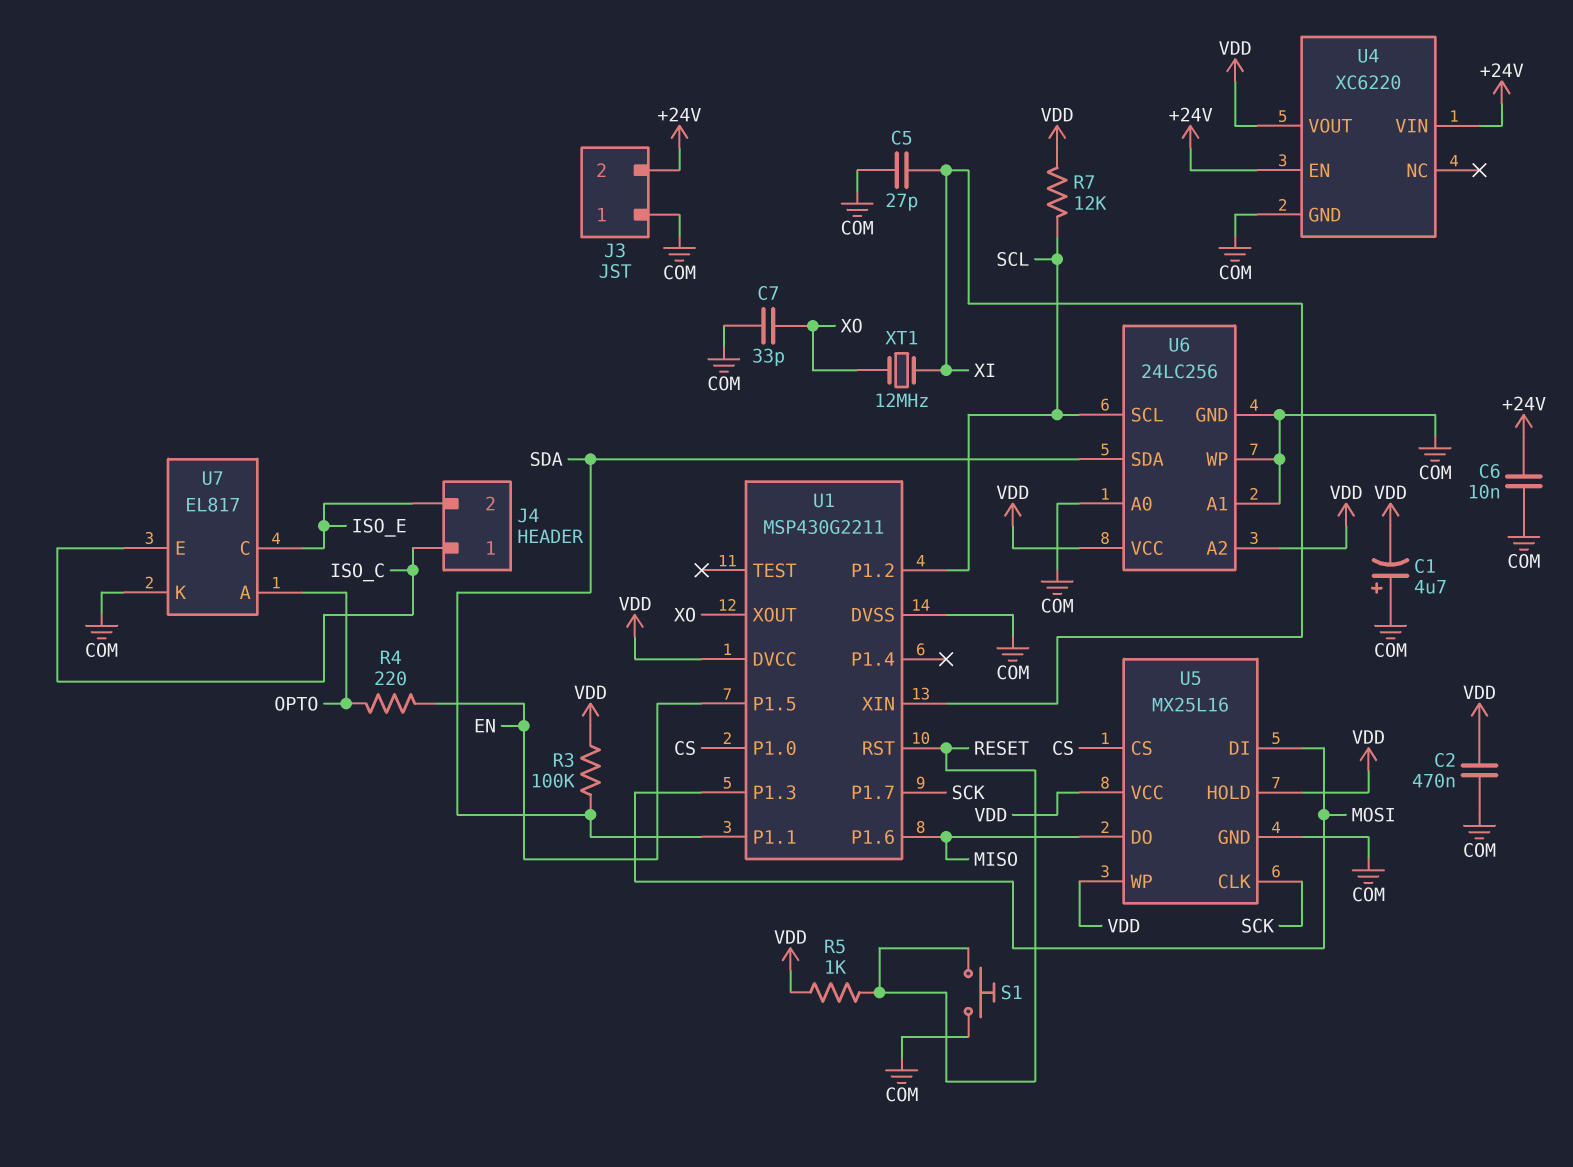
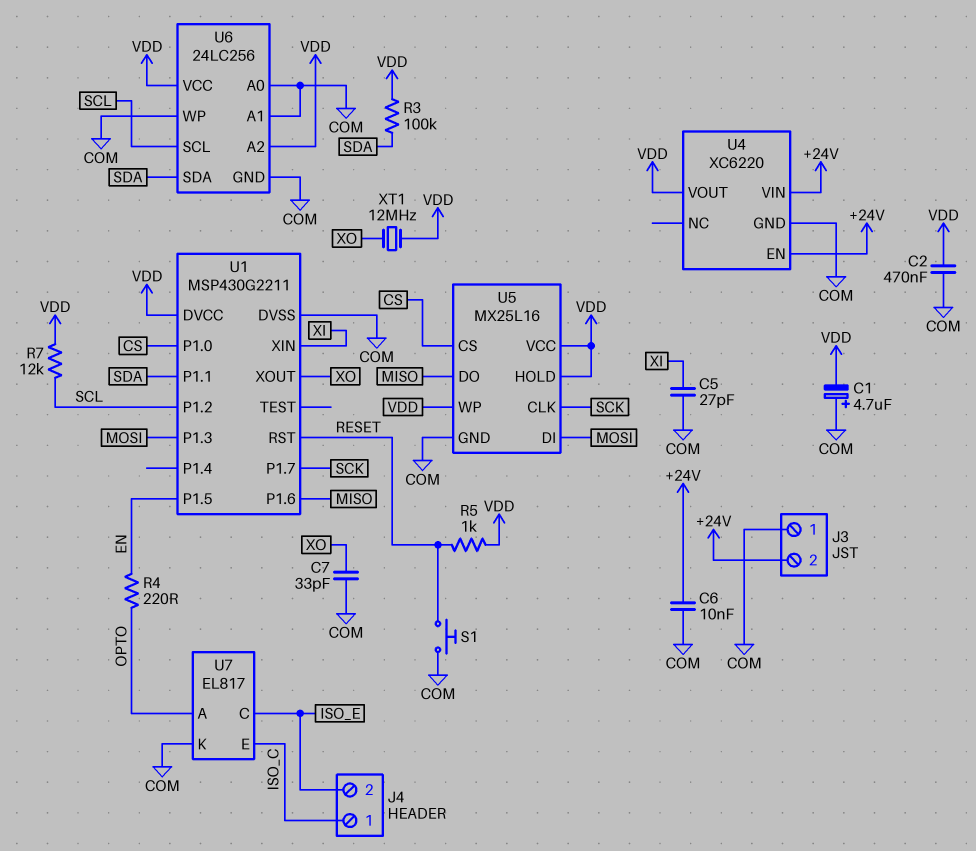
XT1: 12MHz (XI, XO) -> 12MHz (VDD, XO)

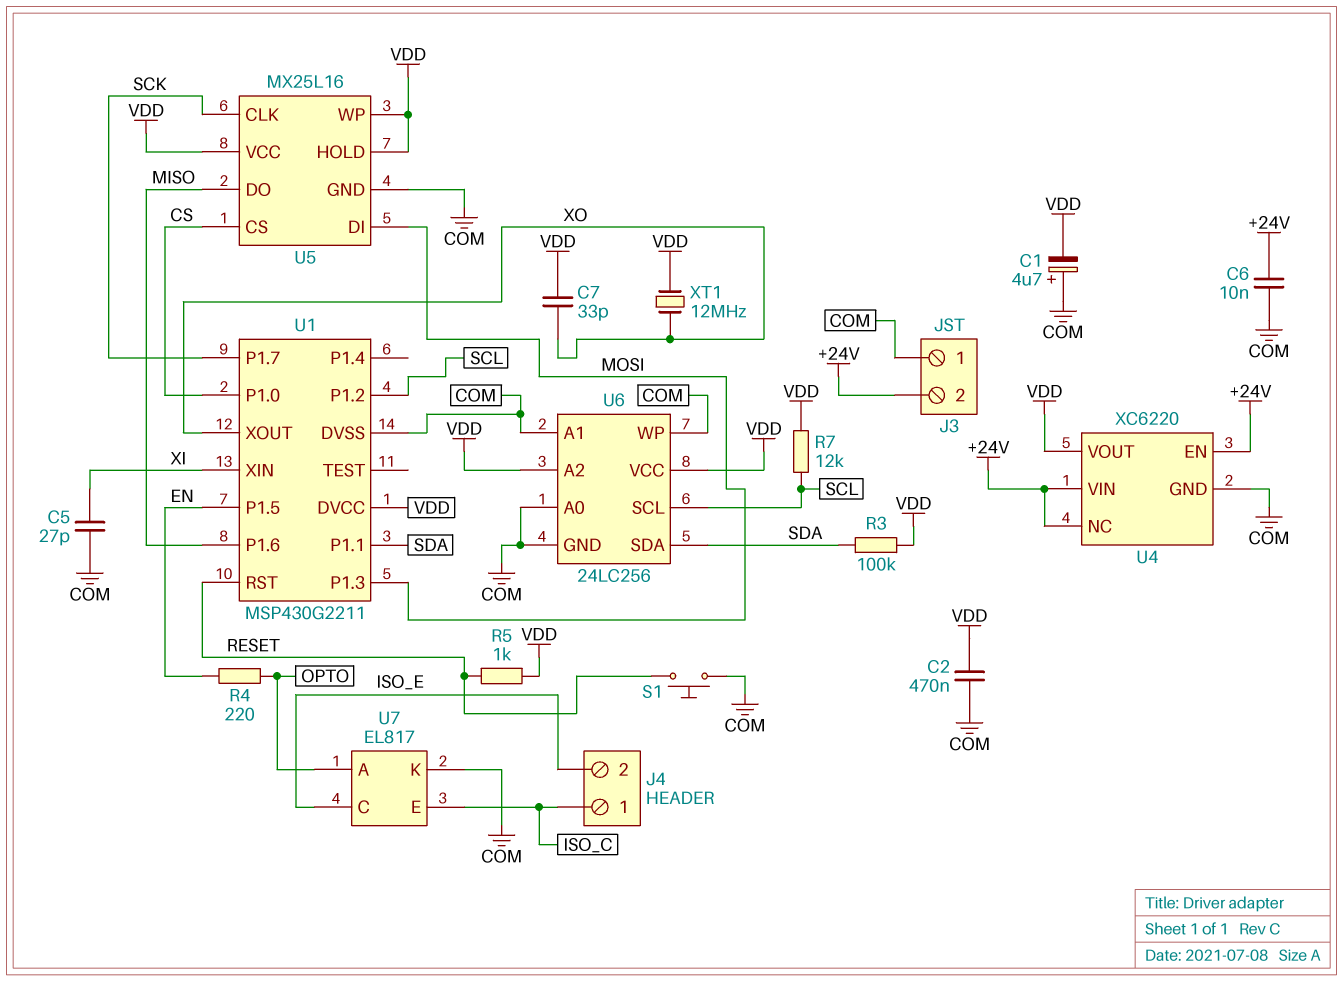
C7: 33pF (COM, XO) -> 33pF (VDD, XO)
U4 pin NC: none -> +24V

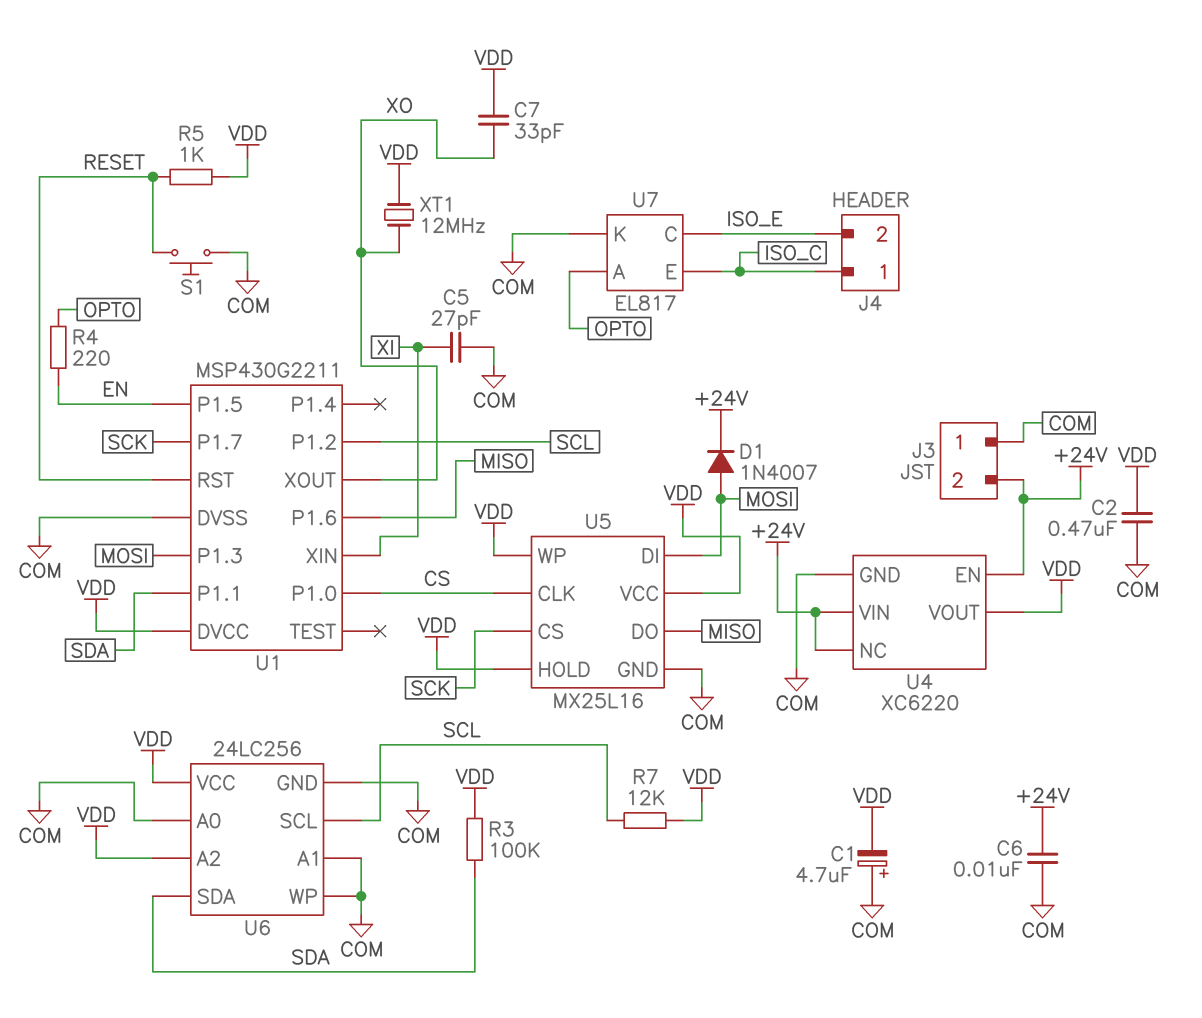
D1: none -> diode 1N4007 (A MOSI, K +24V)
U5 pin CLK: SCK -> CS
U5 pin CS: CS -> SCK

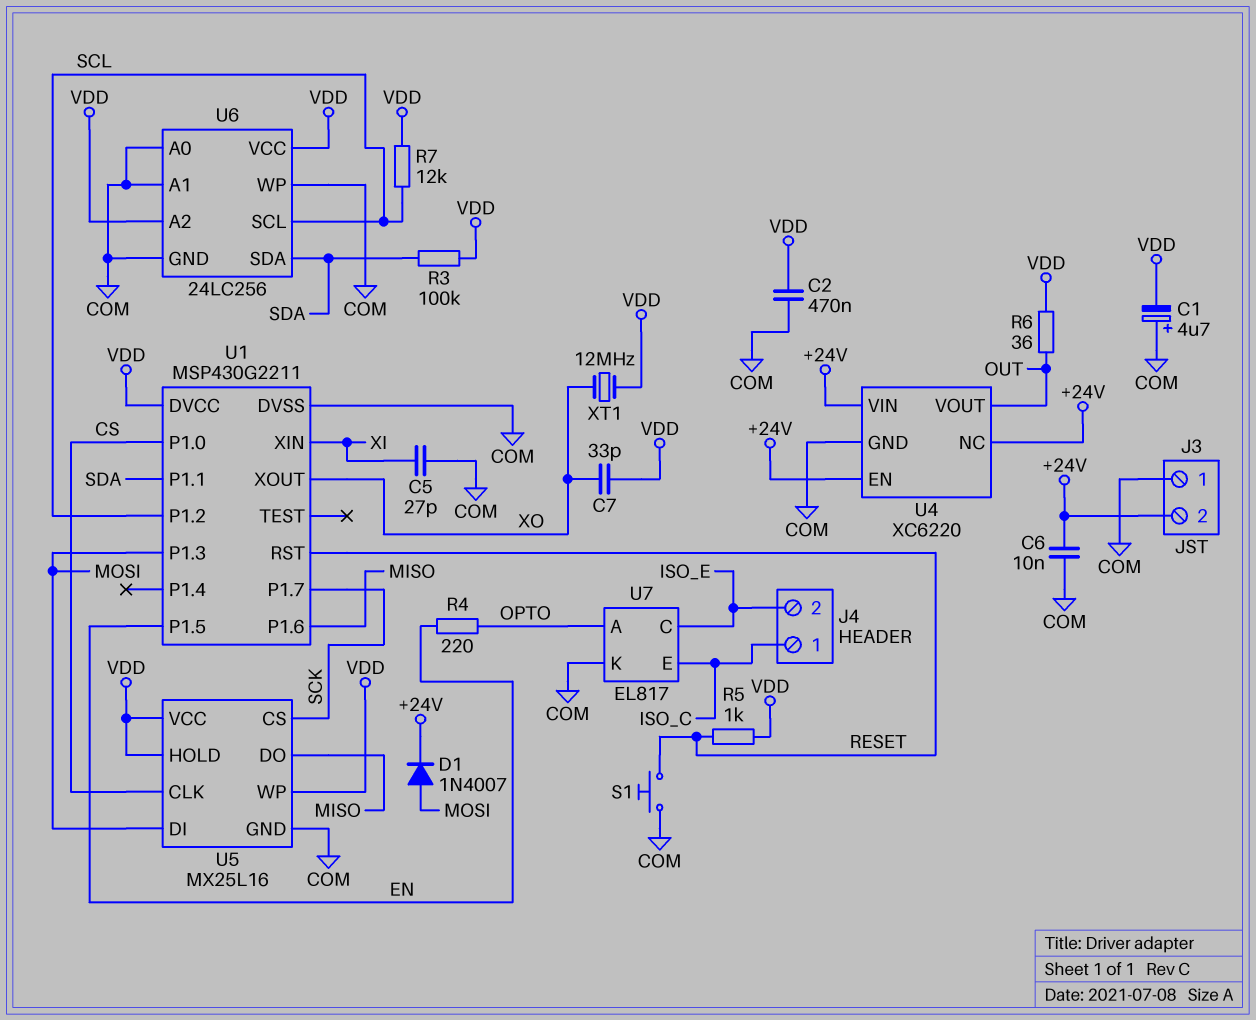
R6: none -> 36 (OUT, VDD)
U4 pin VOUT: VDD -> OUT

